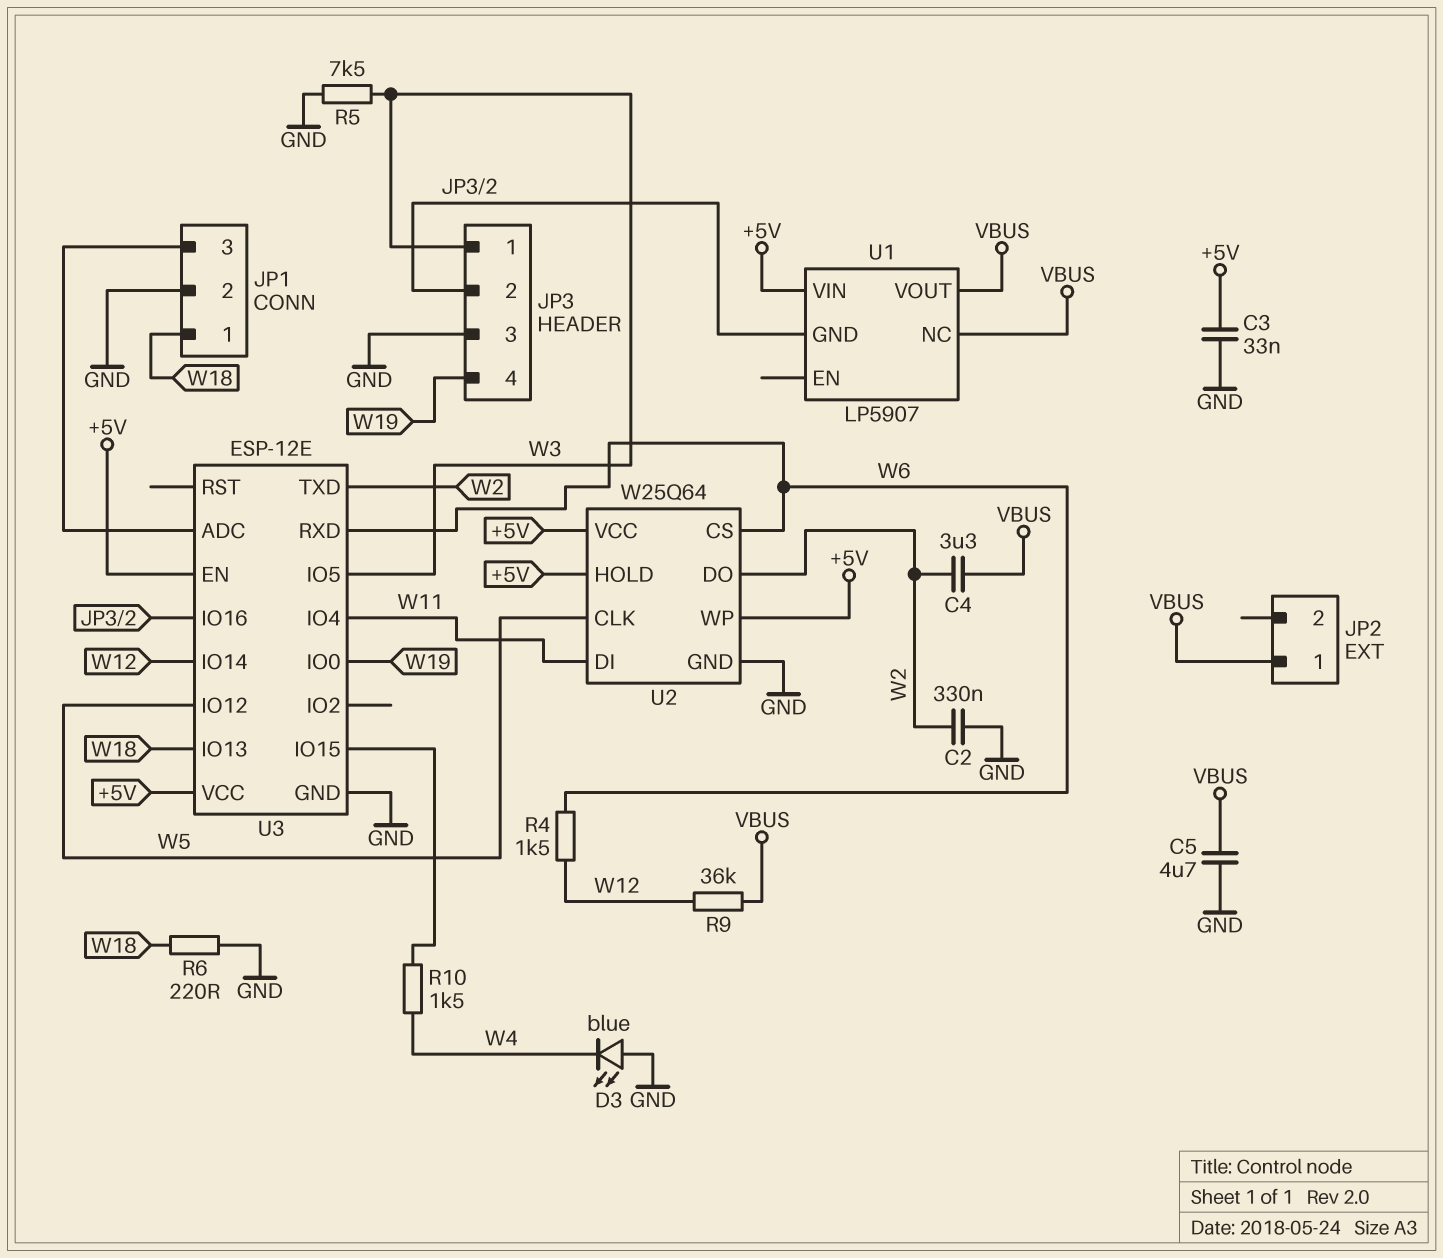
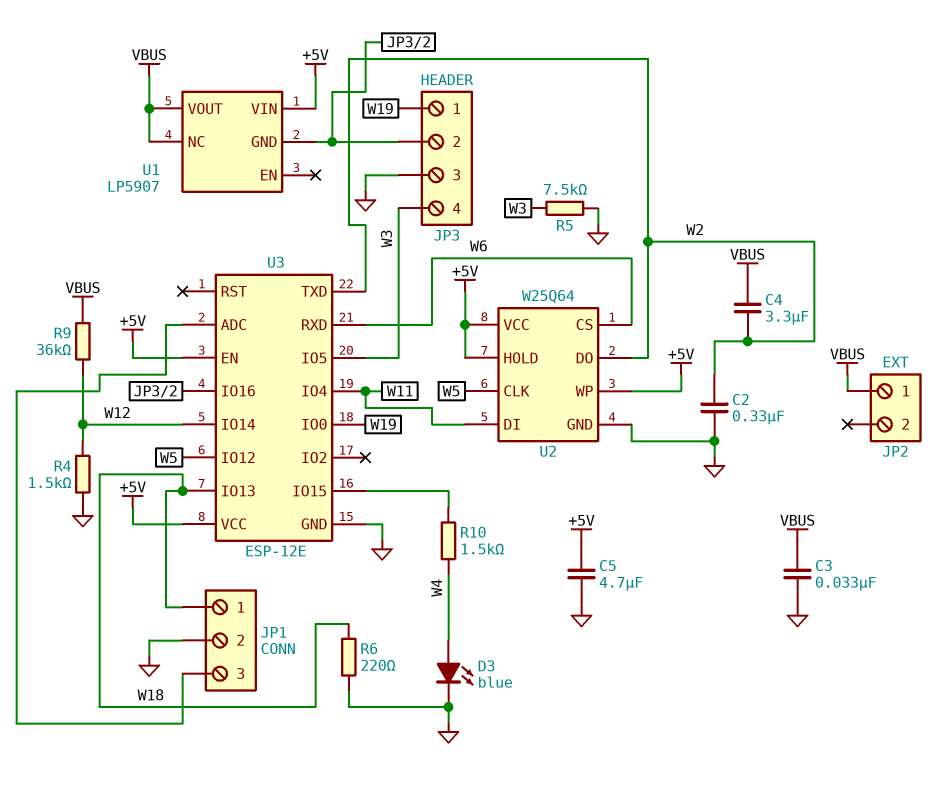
C3: 33nF (+5V, GND) -> 33nF (GND, VBUS)
C5: 4.7uF (GND, VBUS) -> 4.7uF (+5V, GND)
D3: LED blue (A GND, K W4) -> LED blue (A W4, K GND)
JP3 pin 1: W3 -> W19
JP3 pin 4: W19 -> W3
R4: 1.5k (W6, W12) -> 1.5k (GND, W12)

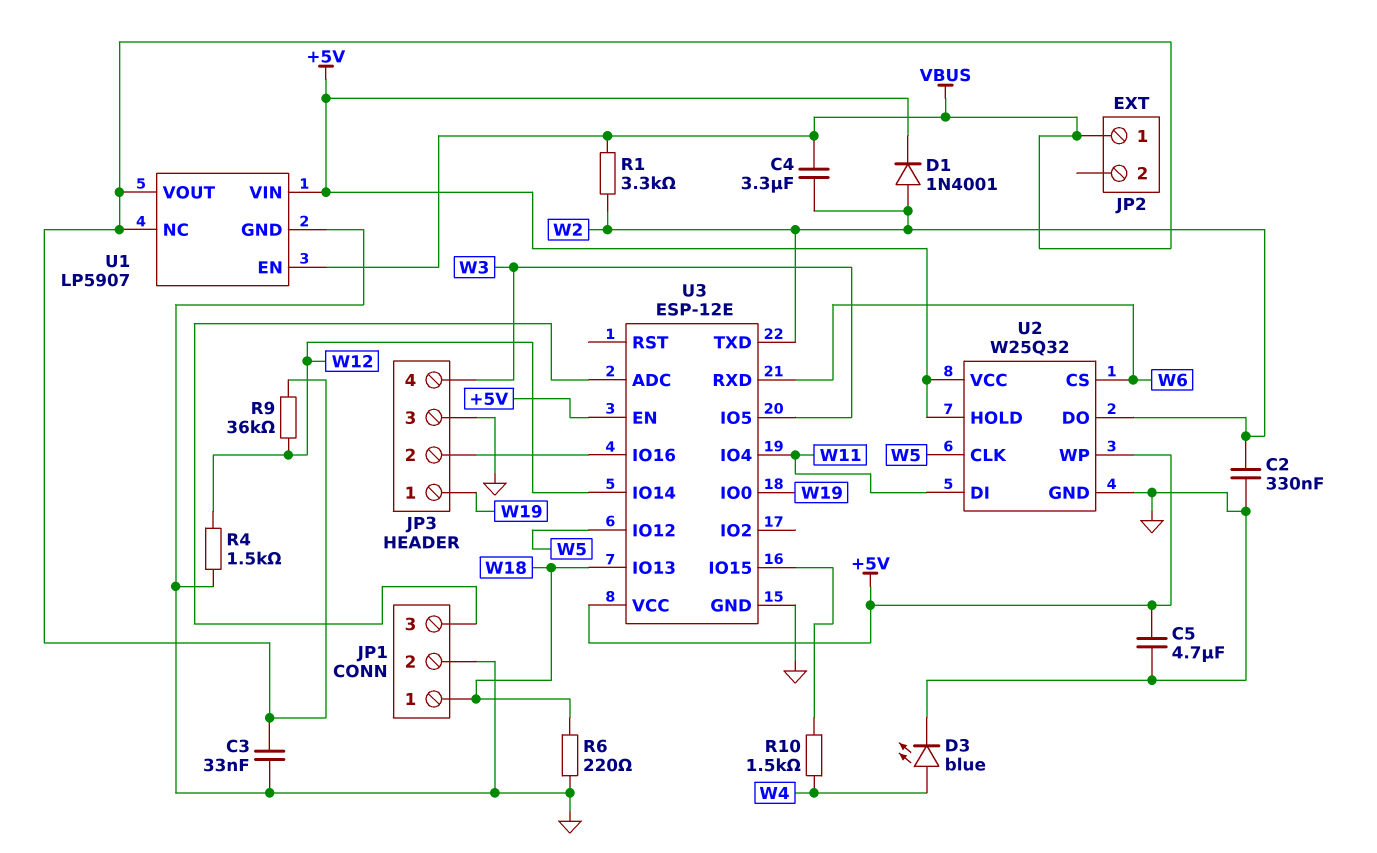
D1: none -> diode 1N4001 (A W2, K +5V)
R1: none -> 3.3k (VBUS, W2)
R5: 7.5k (GND, W3) -> none
U1 pin EN: none -> VBUS
U1 pin GND: JP3/2 -> GND
U2: W25Q64 -> W25Q32

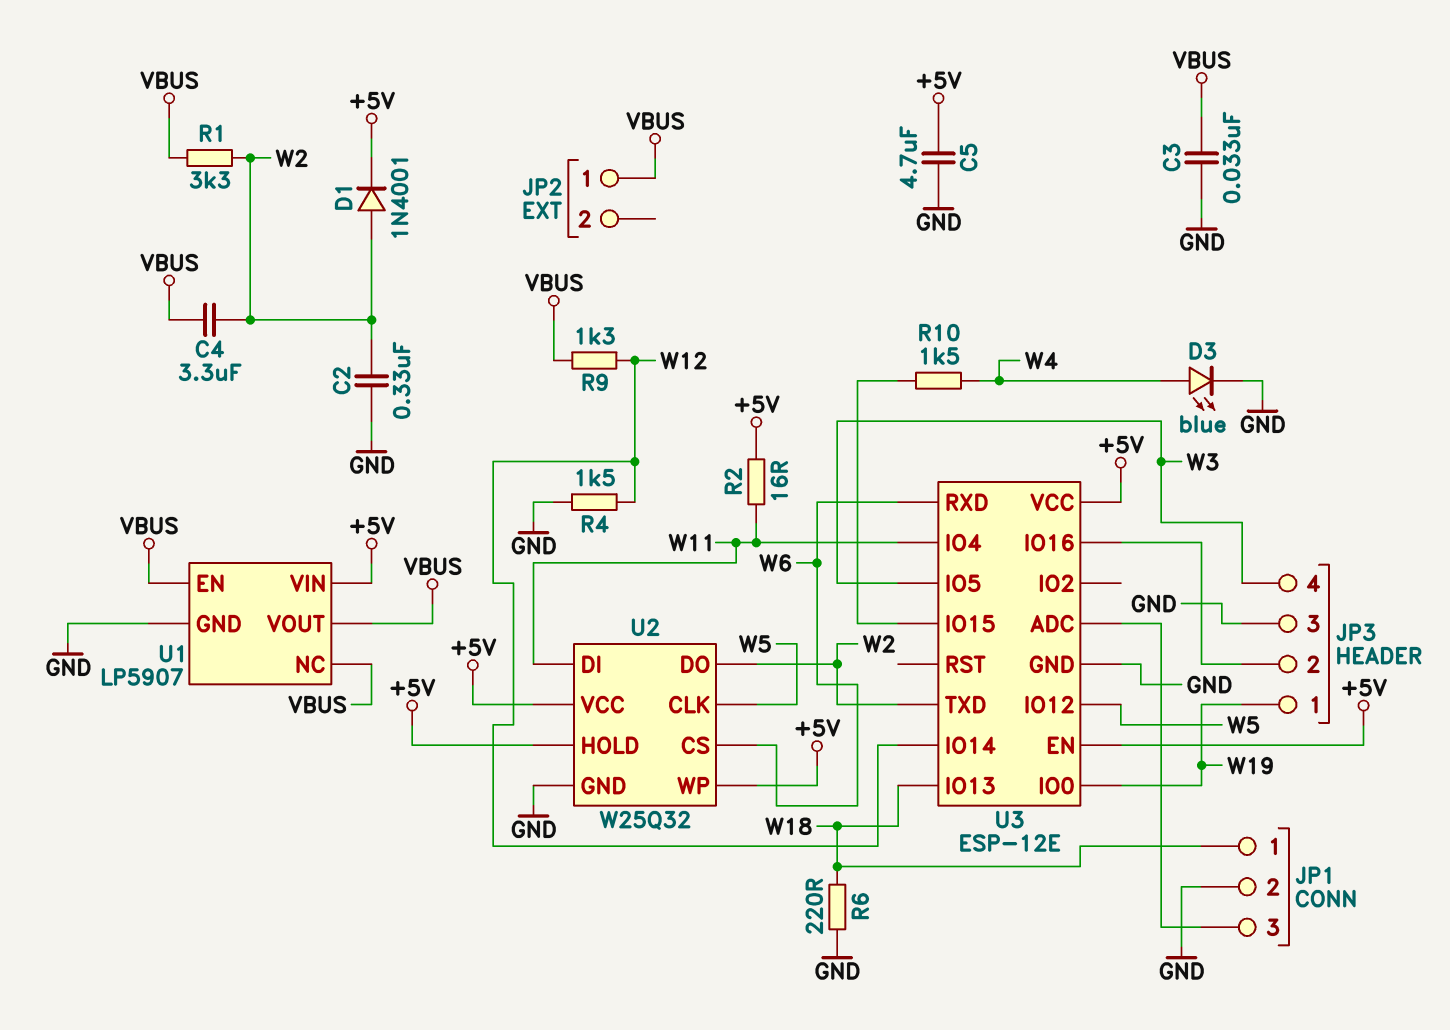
R2: none -> 16 (+5V, W11)
R9: 36k (VBUS, W12) -> 1.3k (VBUS, W12)

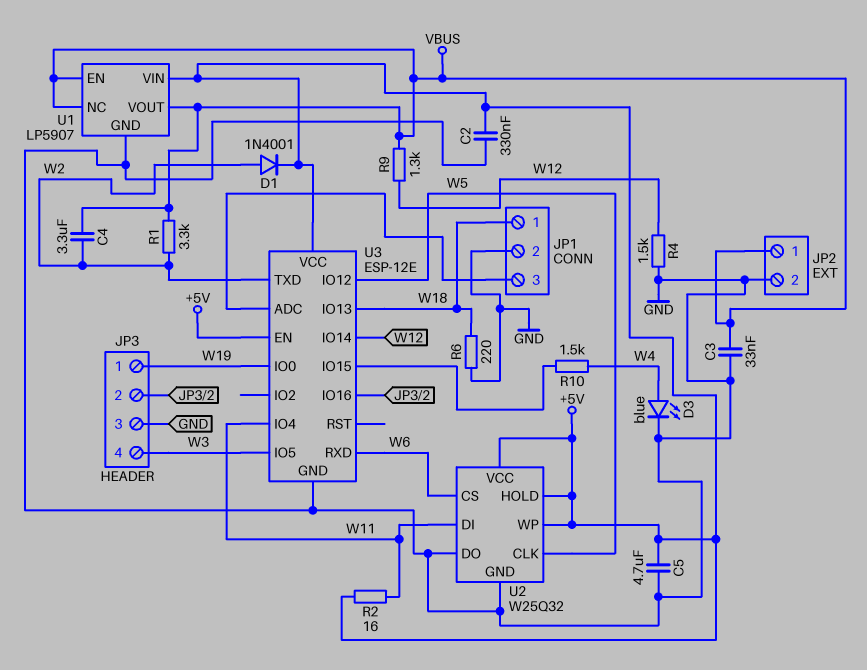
C2: 330nF (GND, W2) -> 330nF (+5V, GND)
JP2 pin 2: none -> GND
U2 pin DO: W2 -> GND

